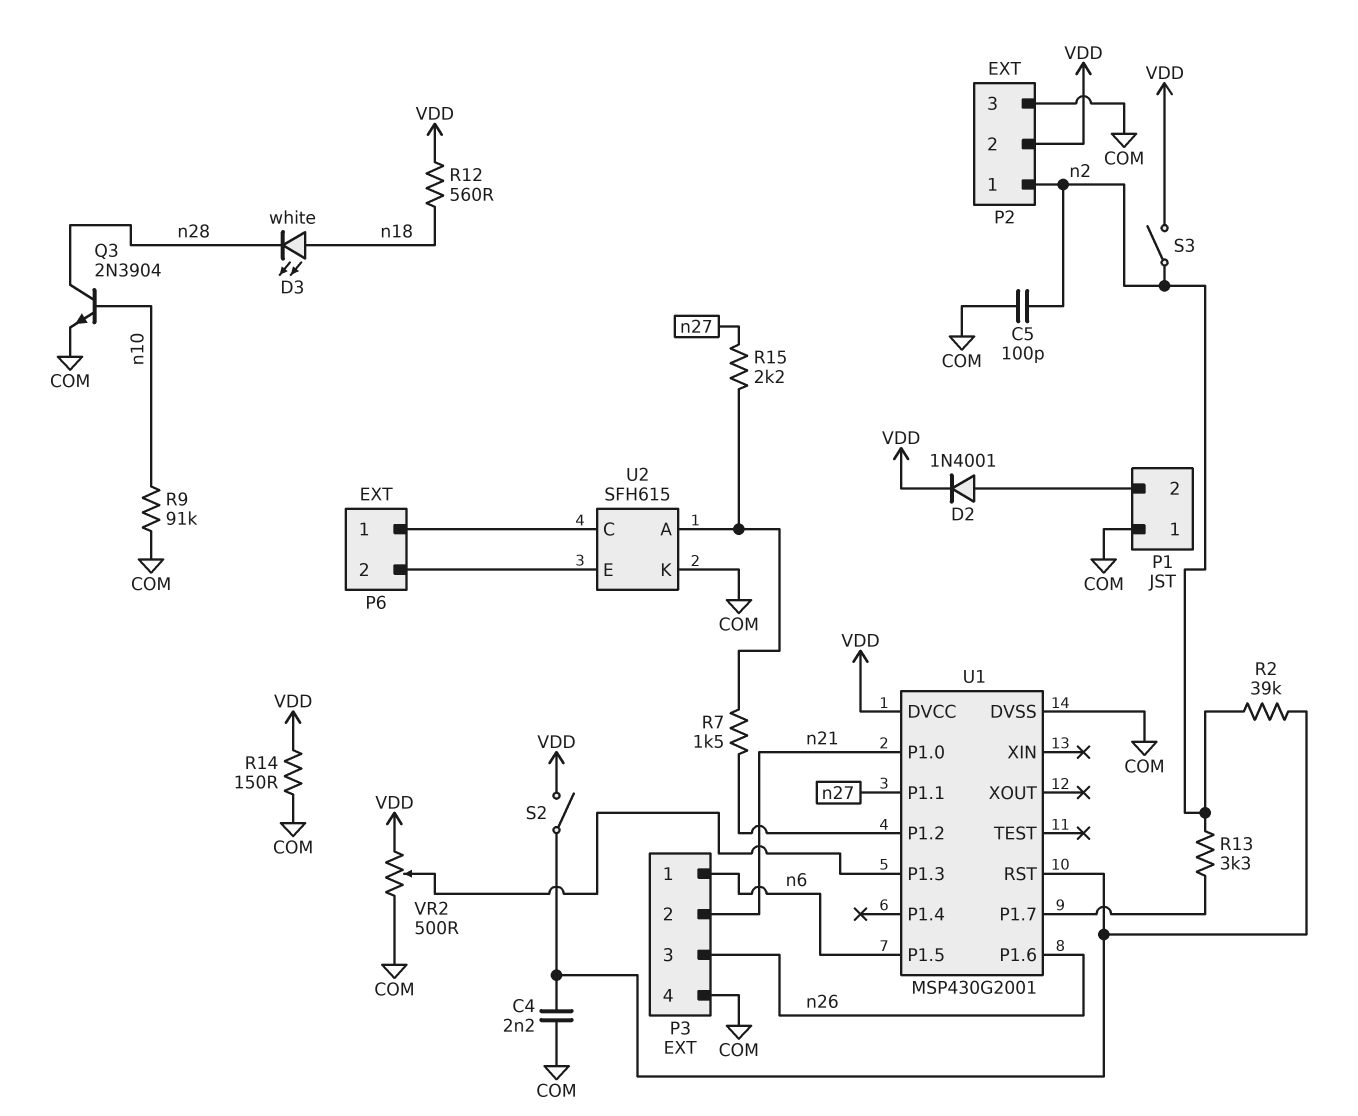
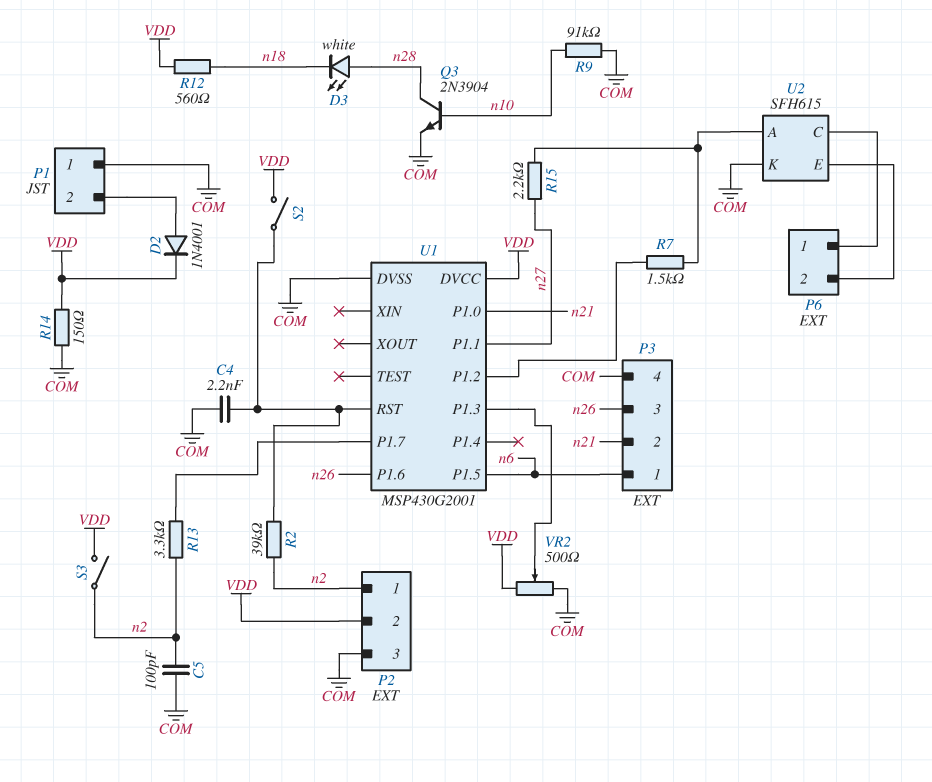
D3: LED white (A n18, K n28) -> LED white (A n28, K n18)

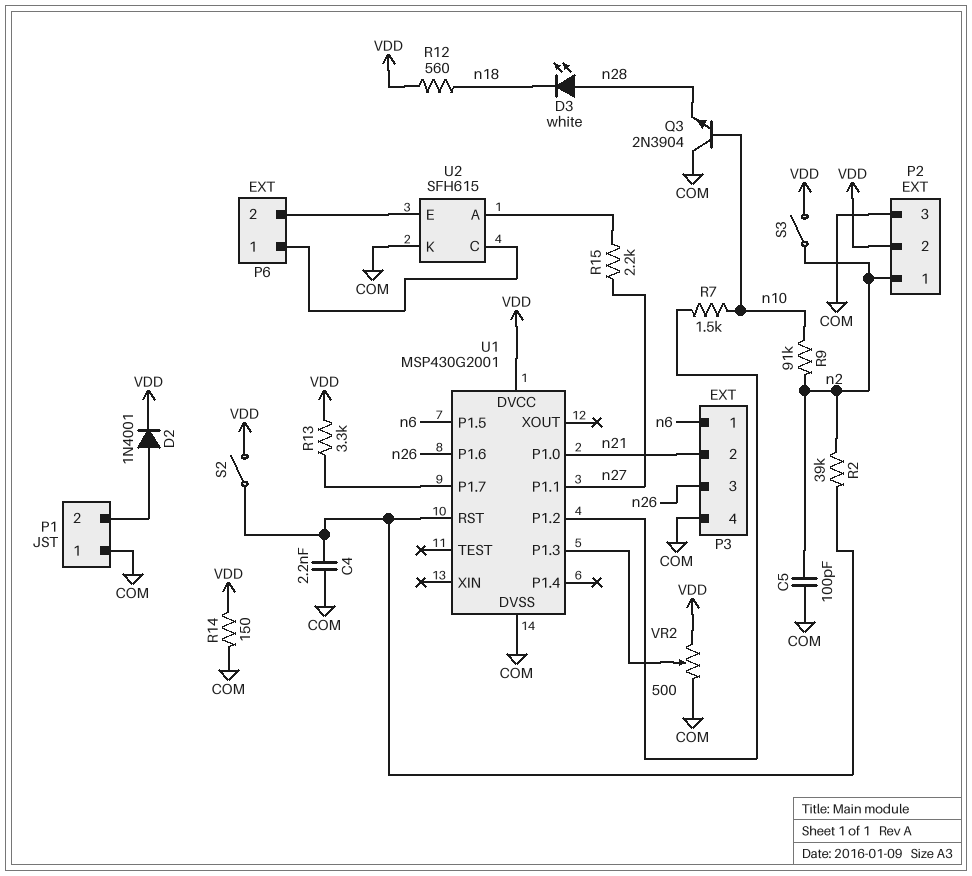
Q3: NPN 2N3904 (B n10, C n28, E COM) -> NPN 2N3904 (B n10, C COM, E n28)
R7: 1.5k (U1/P1.2, U2/A) -> 1.5k (U1/P1.2, n10)
R9: 91k (COM, n10) -> 91k (n2, n10)
R13: 3.3k (U1/P1.7, n2) -> 3.3k (U1/P1.7, VDD)

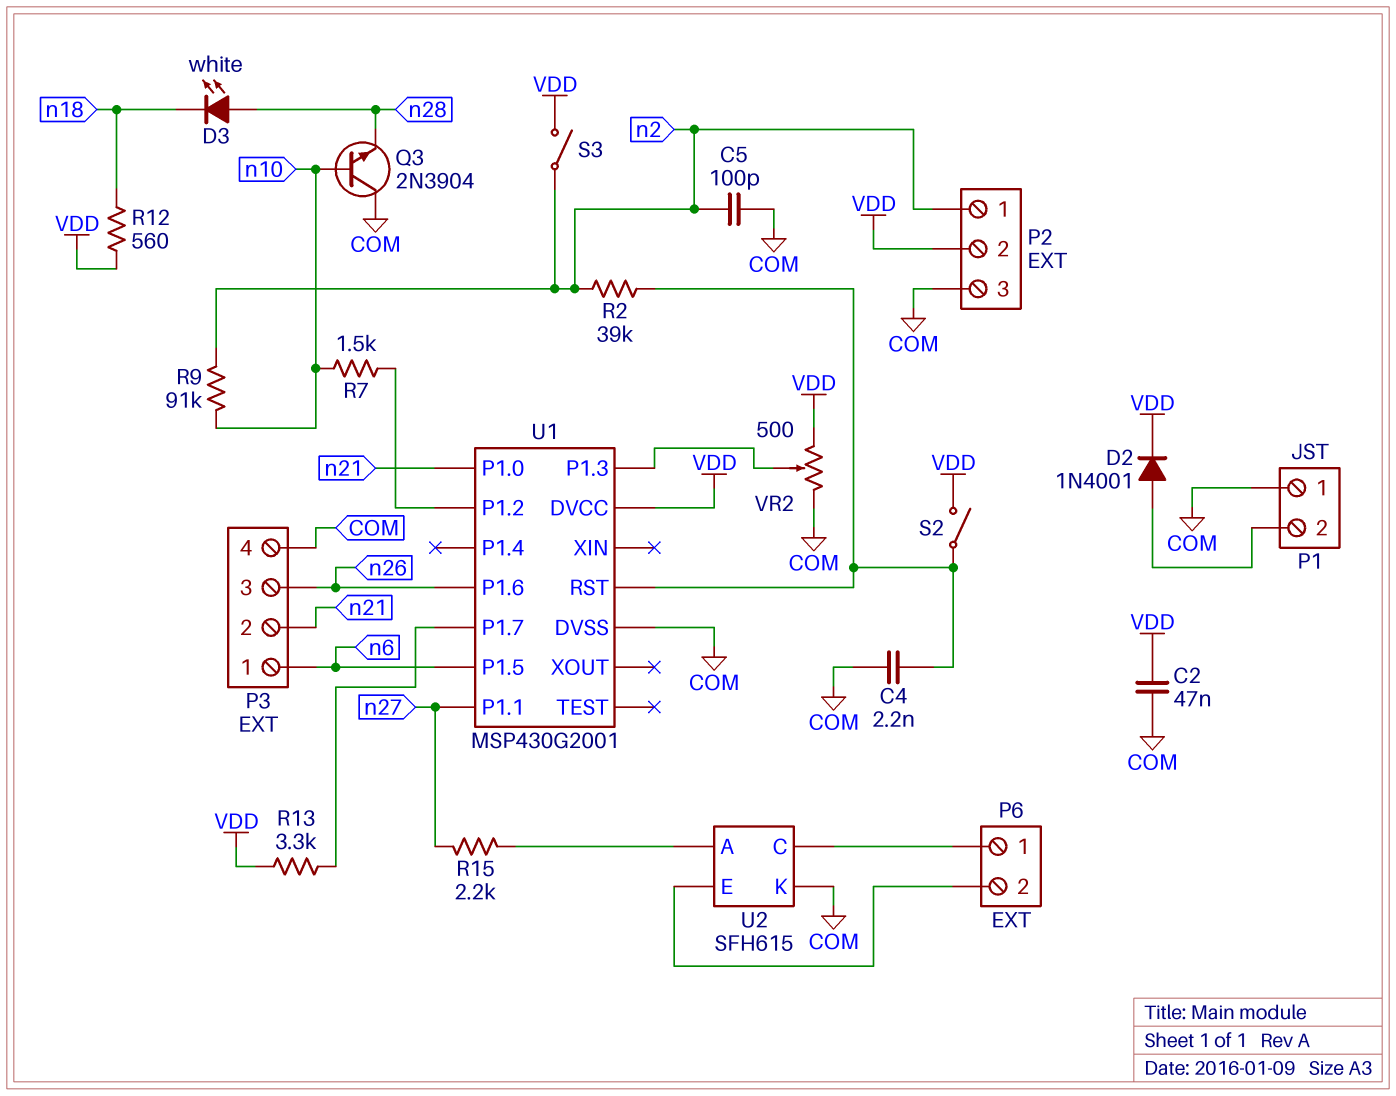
C2: none -> 47nF (COM, VDD)
R14: 150 (COM, VDD) -> none

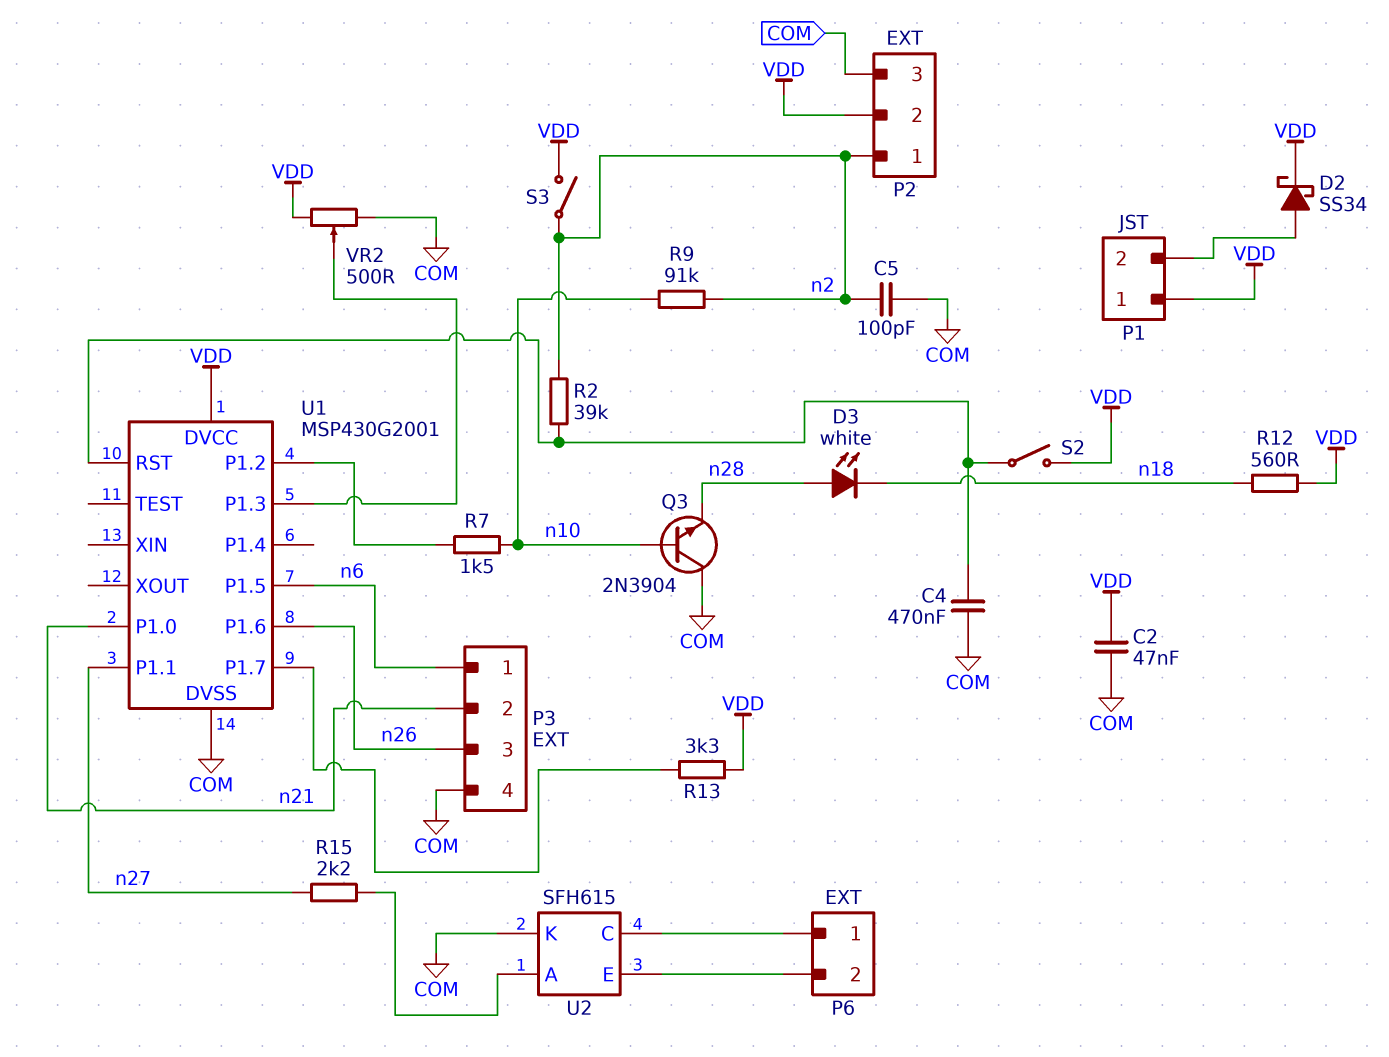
C4: 2.2nF (COM, U1/RST) -> 470nF (COM, U1/RST)
D2: diode 1N4001 (A P1/2, K VDD) -> schottky SS34 (A P1/2, K VDD)
P1 pin 1: COM -> VDD

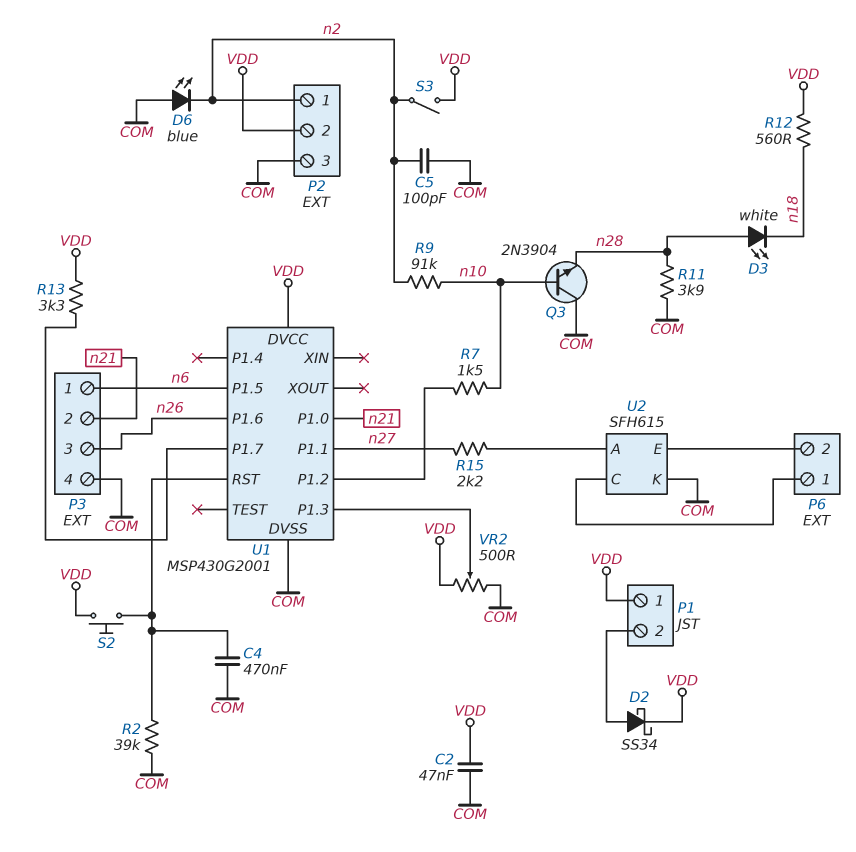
D6: none -> LED blue (A COM, K n2)
R2: 39k (U1/RST, n2) -> 39k (COM, U1/RST)
R11: none -> 3.9k (COM, n28)
S2: switch (U1/RST, VDD) -> button (U1/RST, VDD)

